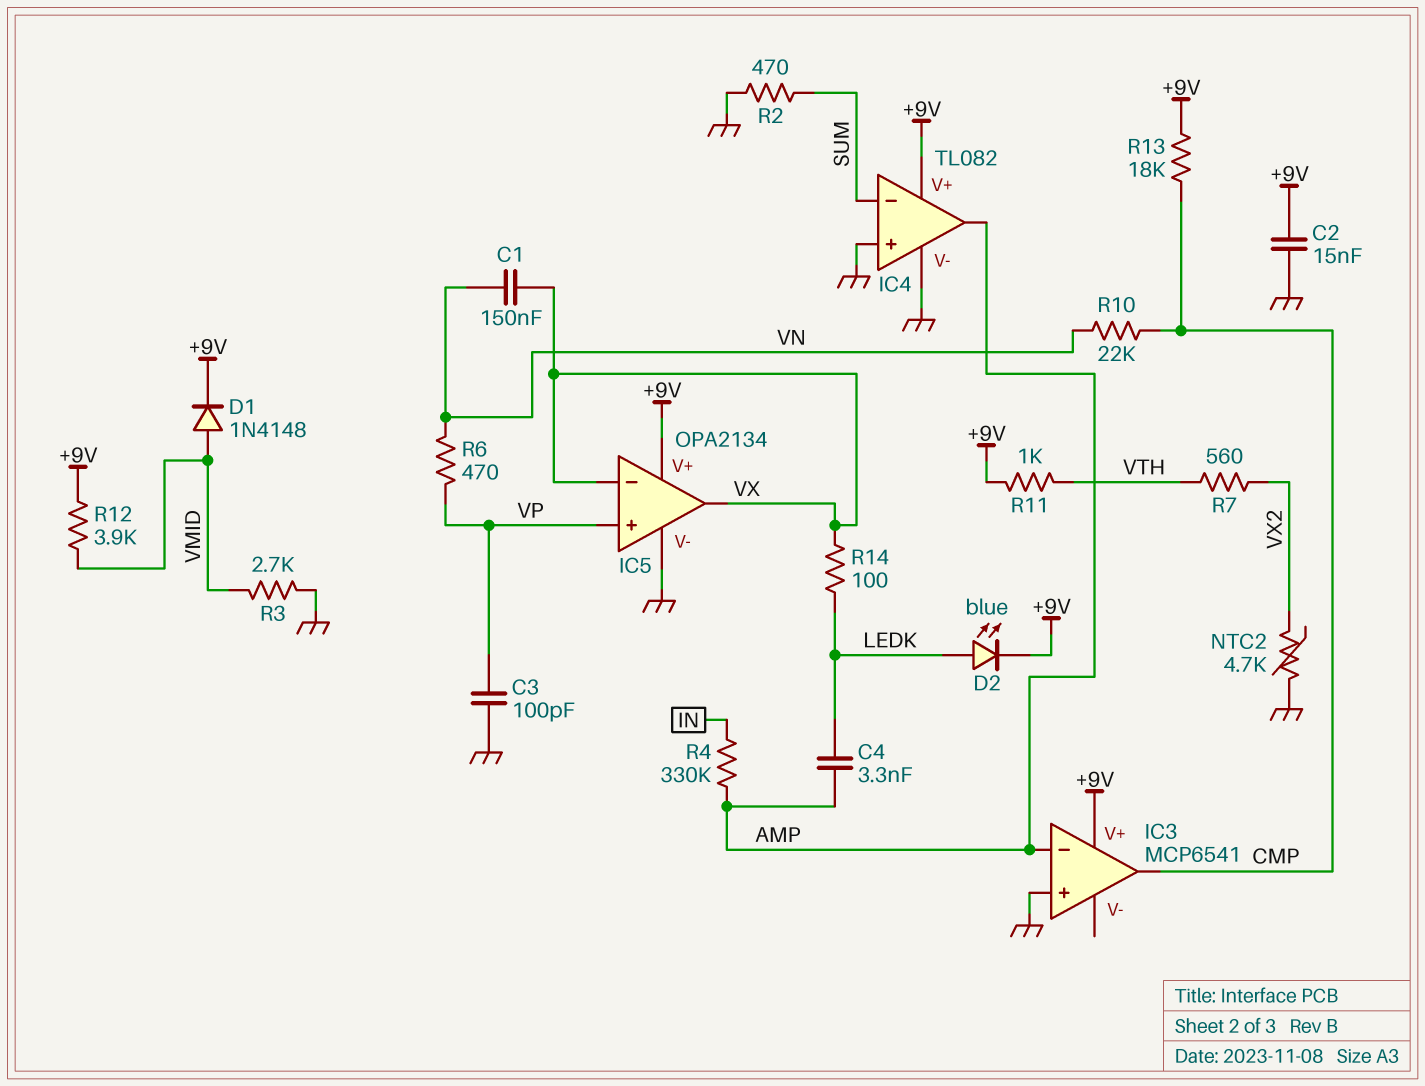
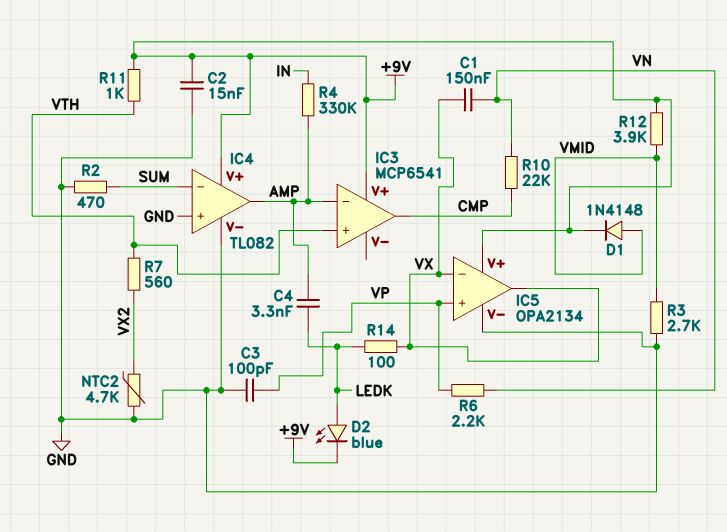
IC3 pin in+: GND -> VTH
R6: 470 (VN, VP) -> 2.2k (VN, VP)
R13: 18k (+9V, CMP) -> none

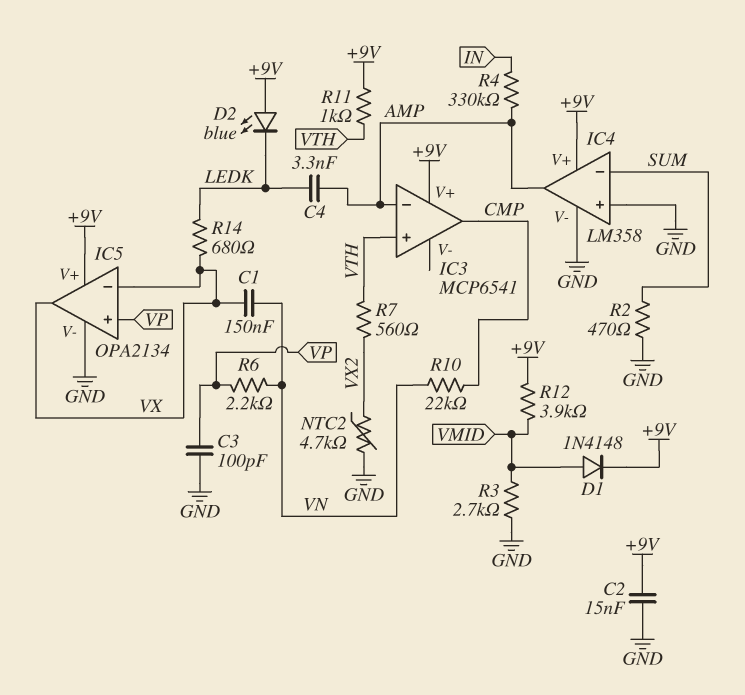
D2: LED blue (A LEDK, K +9V) -> LED blue (A +9V, K LEDK)
IC4: TL082 -> LM358
R14: 100 (LEDK, VX) -> 680 (LEDK, VX)

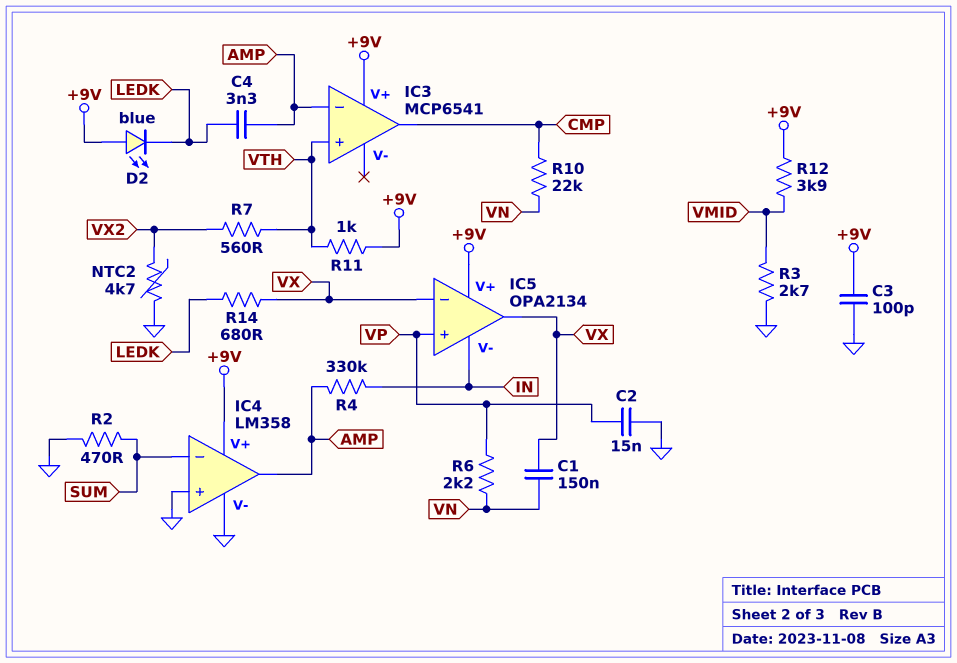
C2: 15nF (+9V, GND) -> 15nF (GND, VP)
C3: 100pF (GND, VP) -> 100pF (+9V, GND)
D1: diode 1N4148 (A VMID, K +9V) -> none
IC5 pin V-: GND -> IN

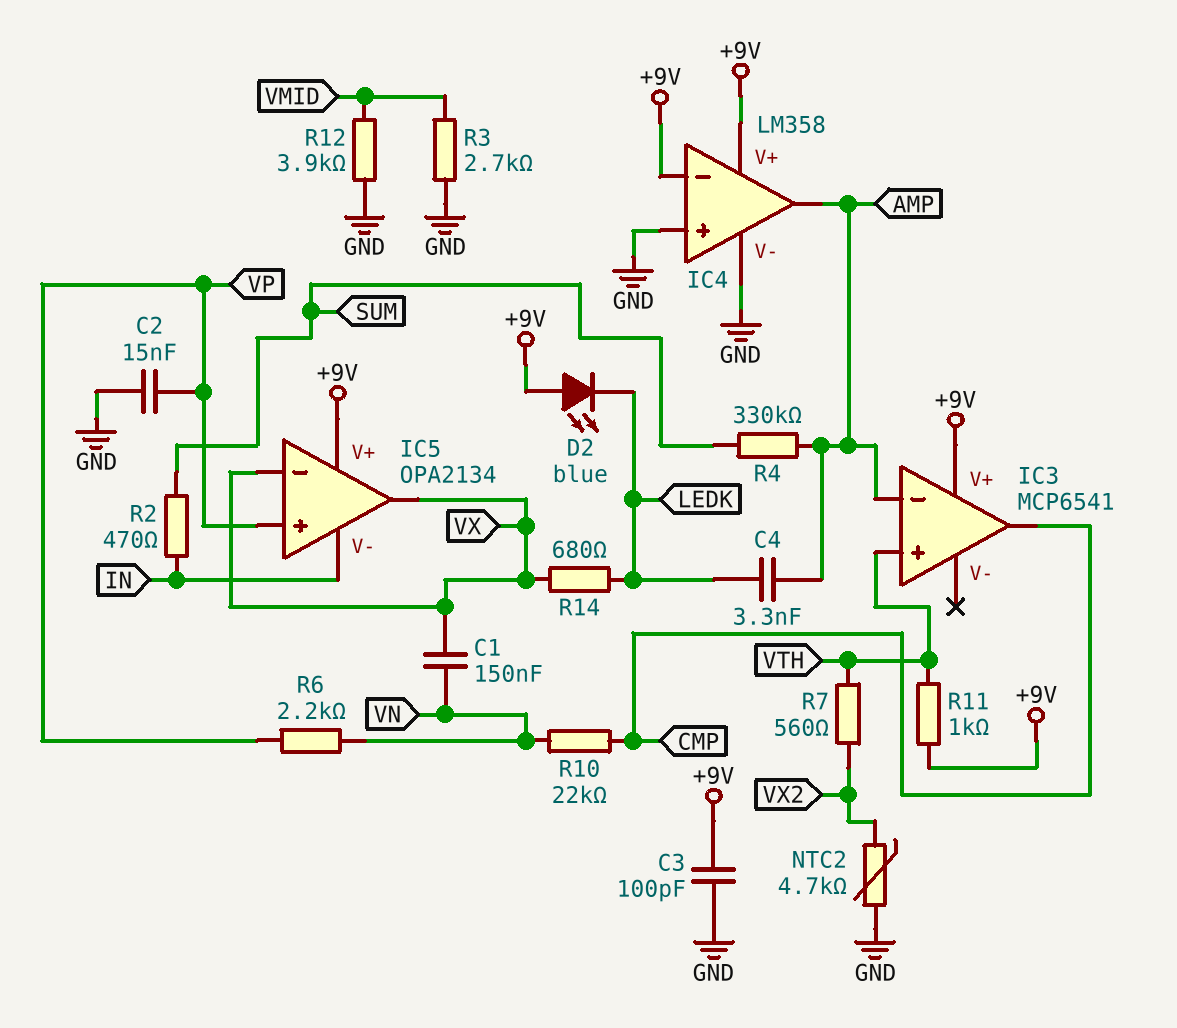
IC4 pin in-: SUM -> +9V
R2: 470 (GND, SUM) -> 470 (IN, SUM)
R4: 330k (AMP, IN) -> 330k (AMP, SUM)
R12: 3.9k (+9V, VMID) -> 3.9k (GND, VMID)

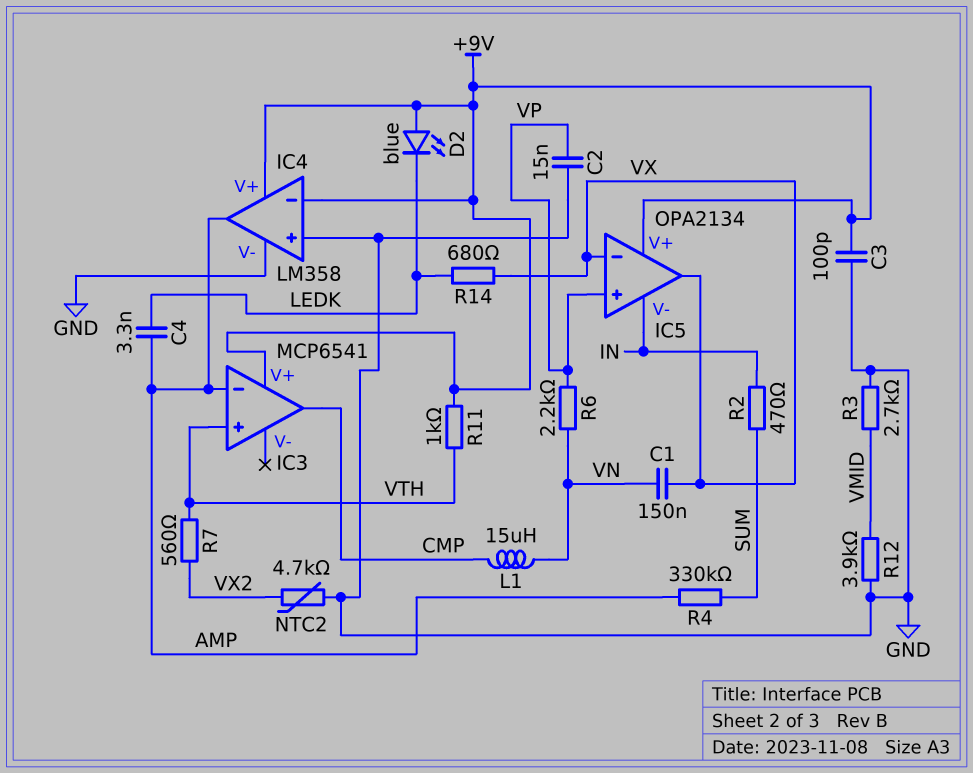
L1: none -> 15uH (CMP, VN)
R10: 22k (CMP, VN) -> none

